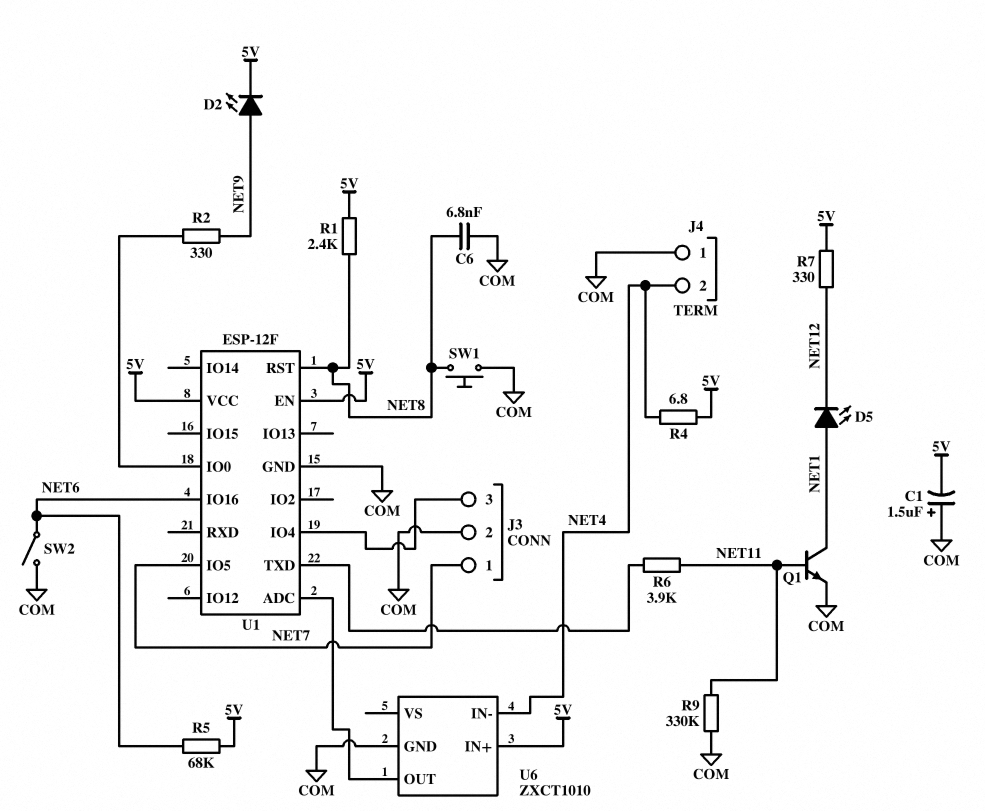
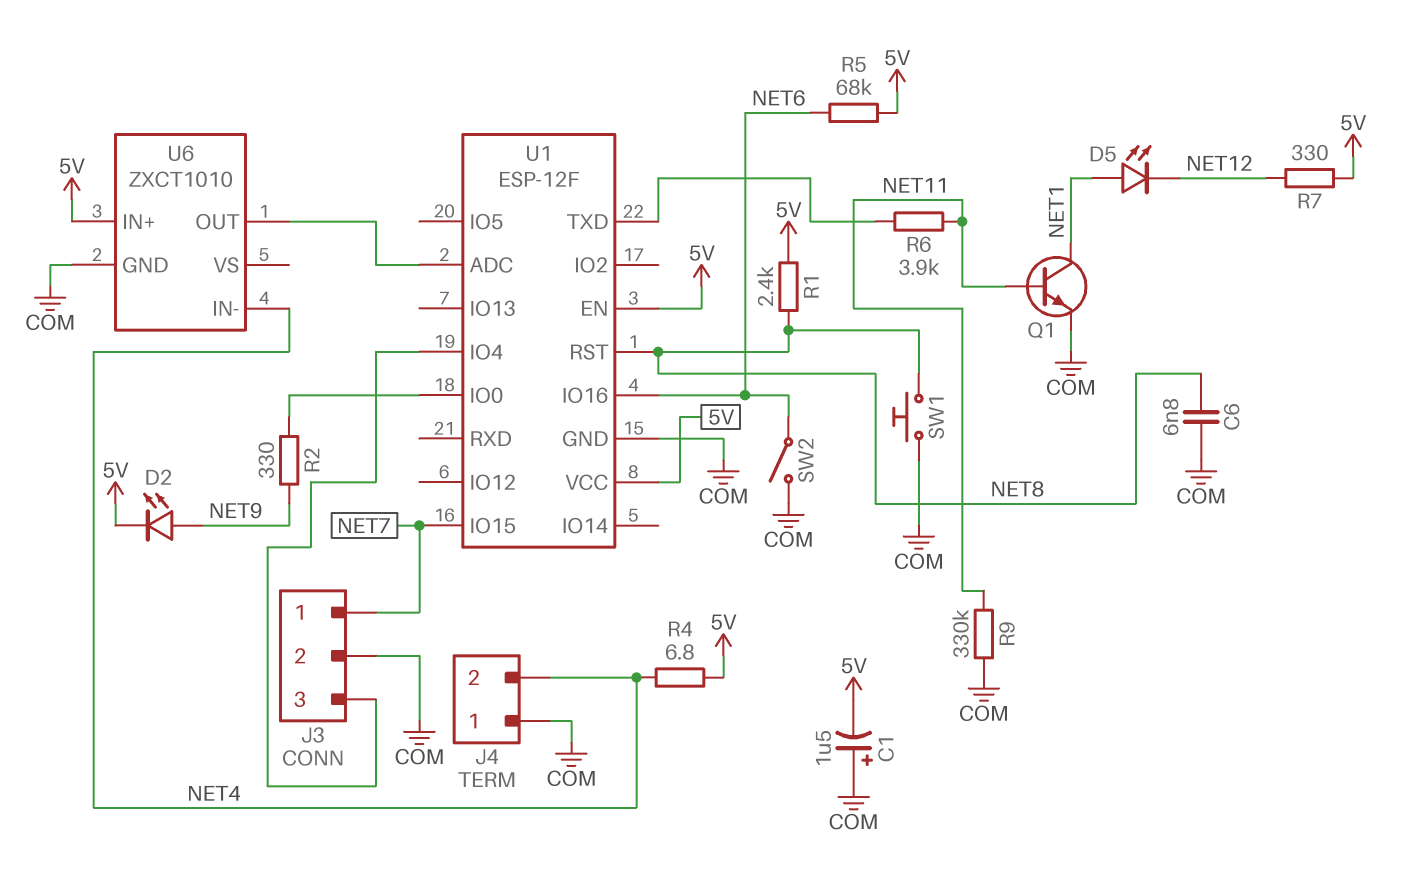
U1 pin IO5: NET7 -> none
U1 pin IO15: none -> NET7

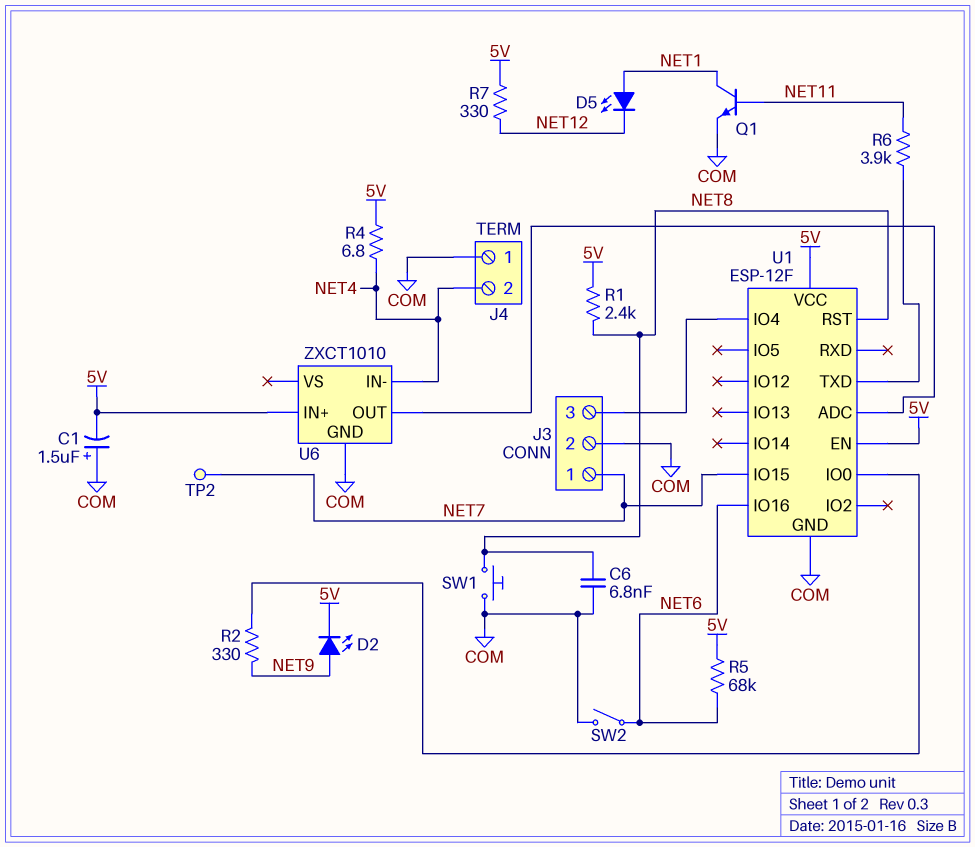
R9: 330k (COM, NET11) -> none
TP2: none -> test point (NET7)

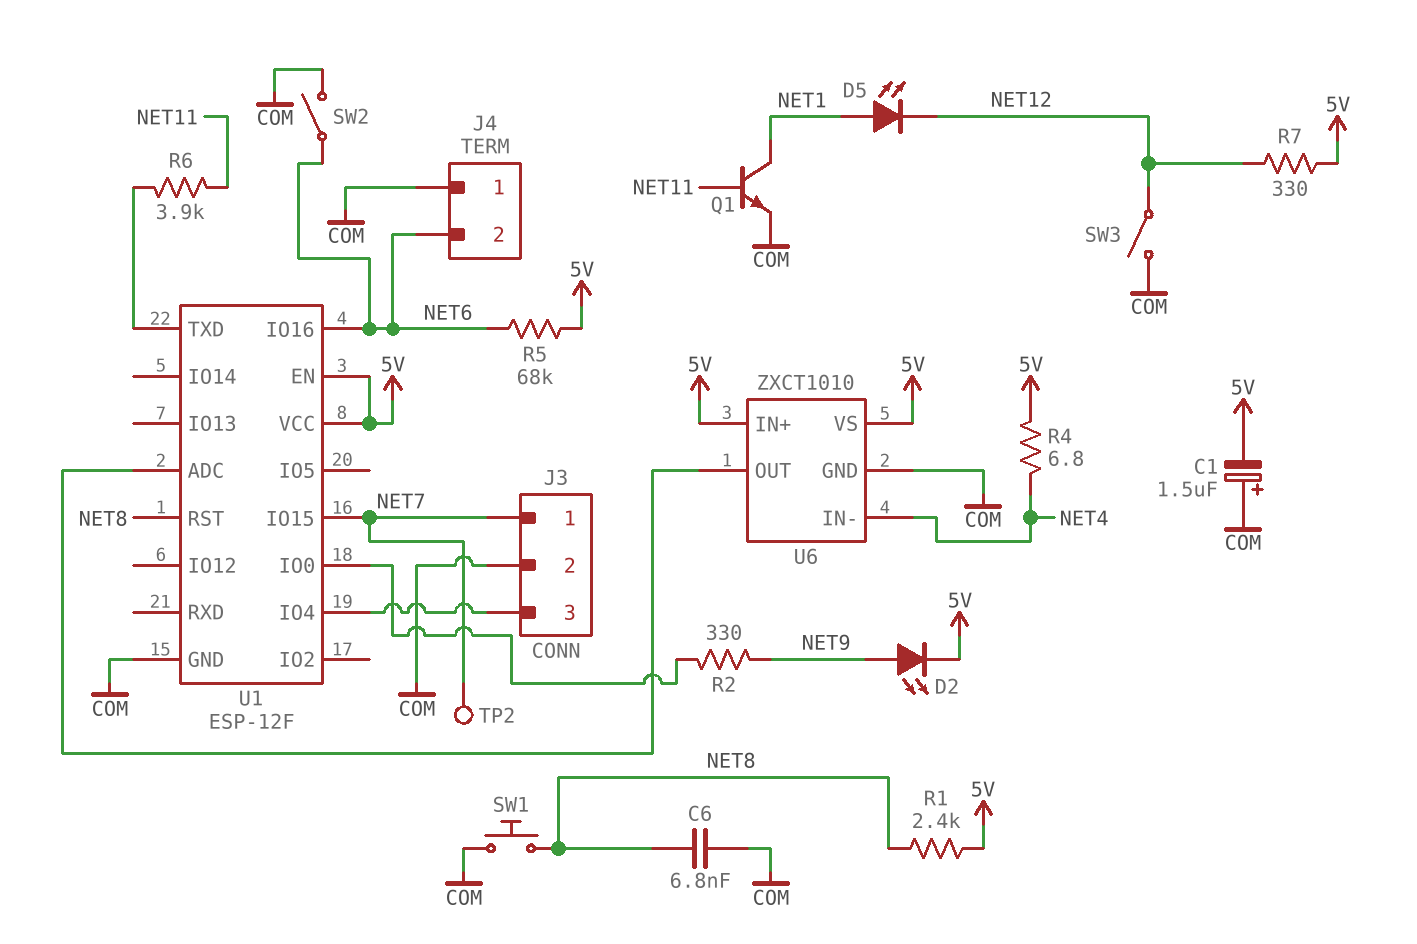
J4 pin 2: NET4 -> NET6
SW3: none -> switch (COM, NET12)
U6 pin VS: none -> 5V

